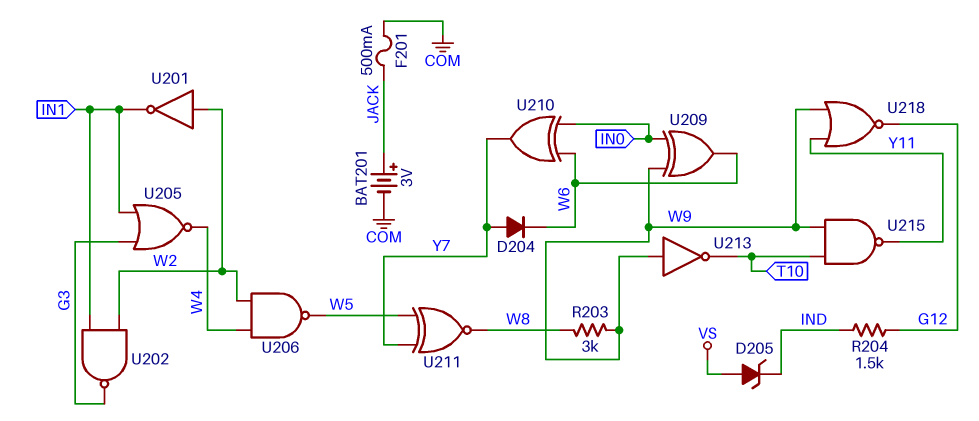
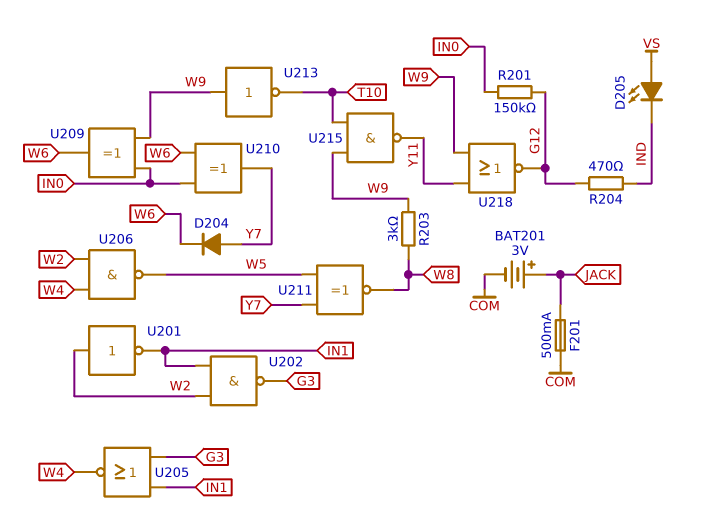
D205: zener (A VS, K IND) -> LED (A VS, K IND)
R201: none -> 150k (G12, IN0)
R204: 1.5k (G12, IND) -> 470 (G12, IND)

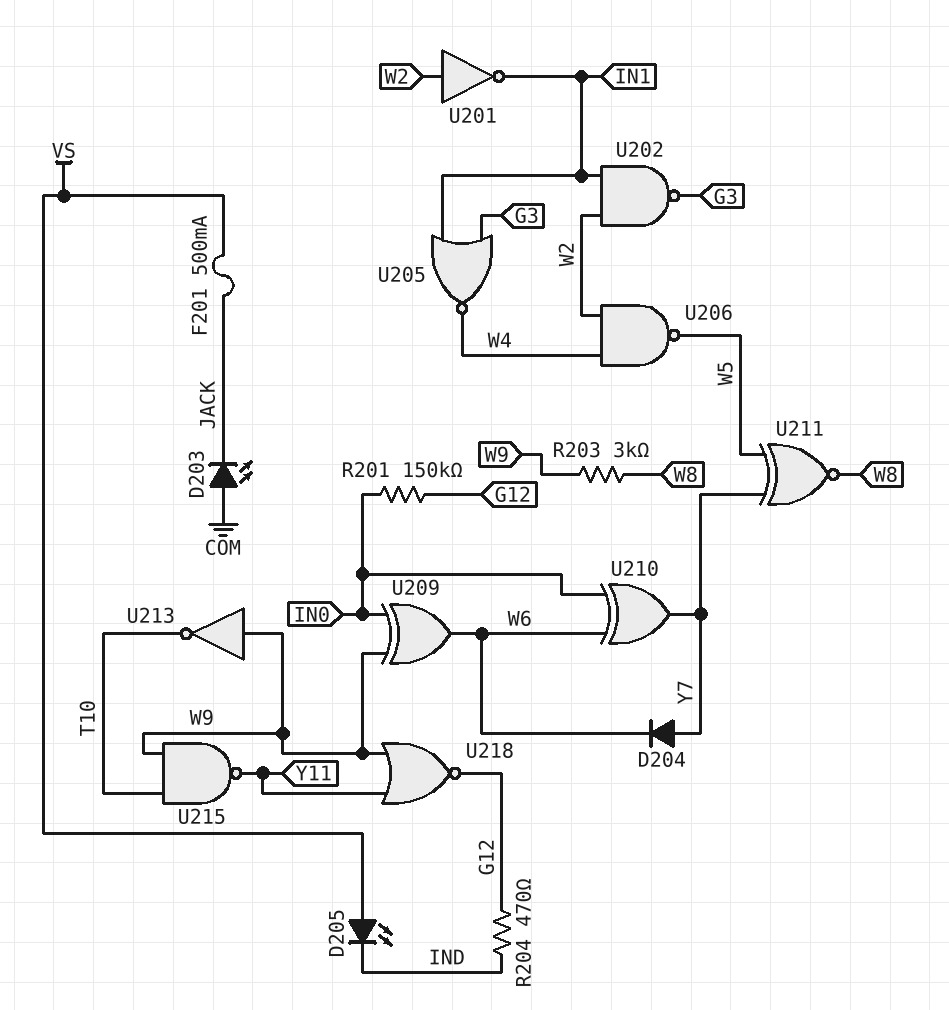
BAT201: 3V (plus JACK, minus COM) -> none
D203: none -> LED (A COM, K JACK)
F201: 500mA (COM, JACK) -> 500mA (JACK, VS)

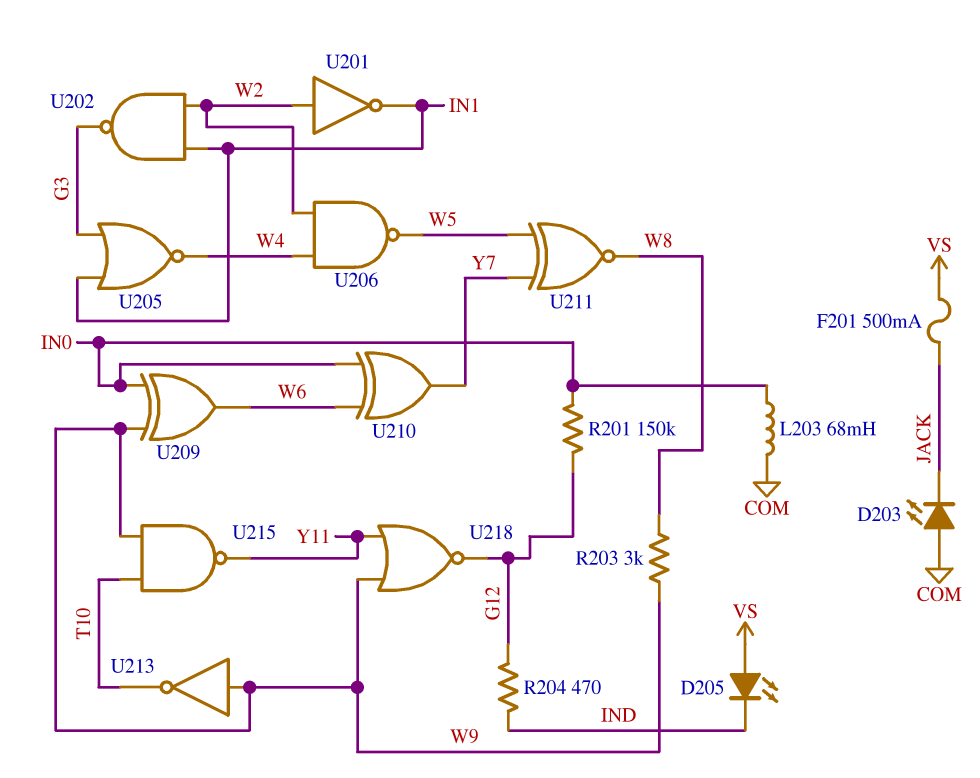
D204: diode (A Y7, K W6) -> none
L203: none -> 68mH (COM, IN0)

